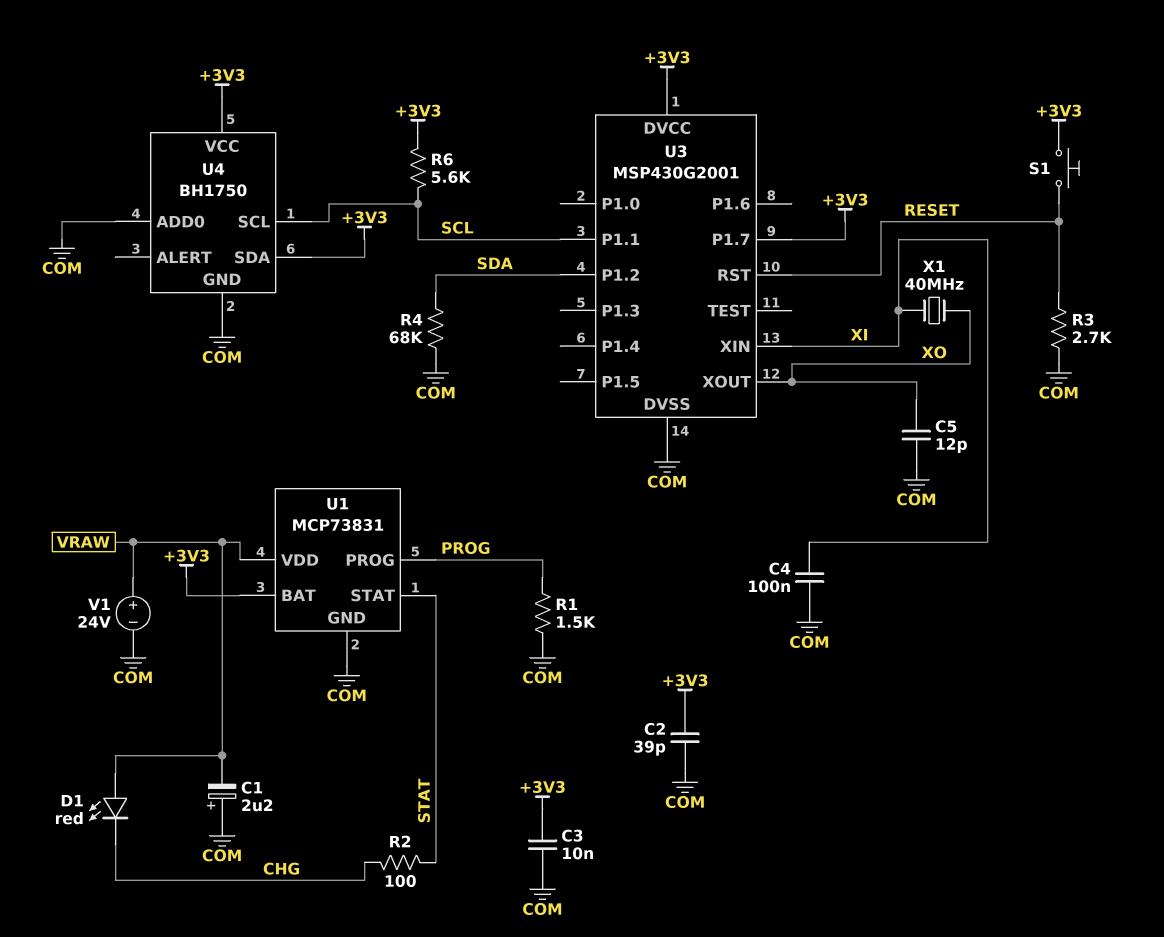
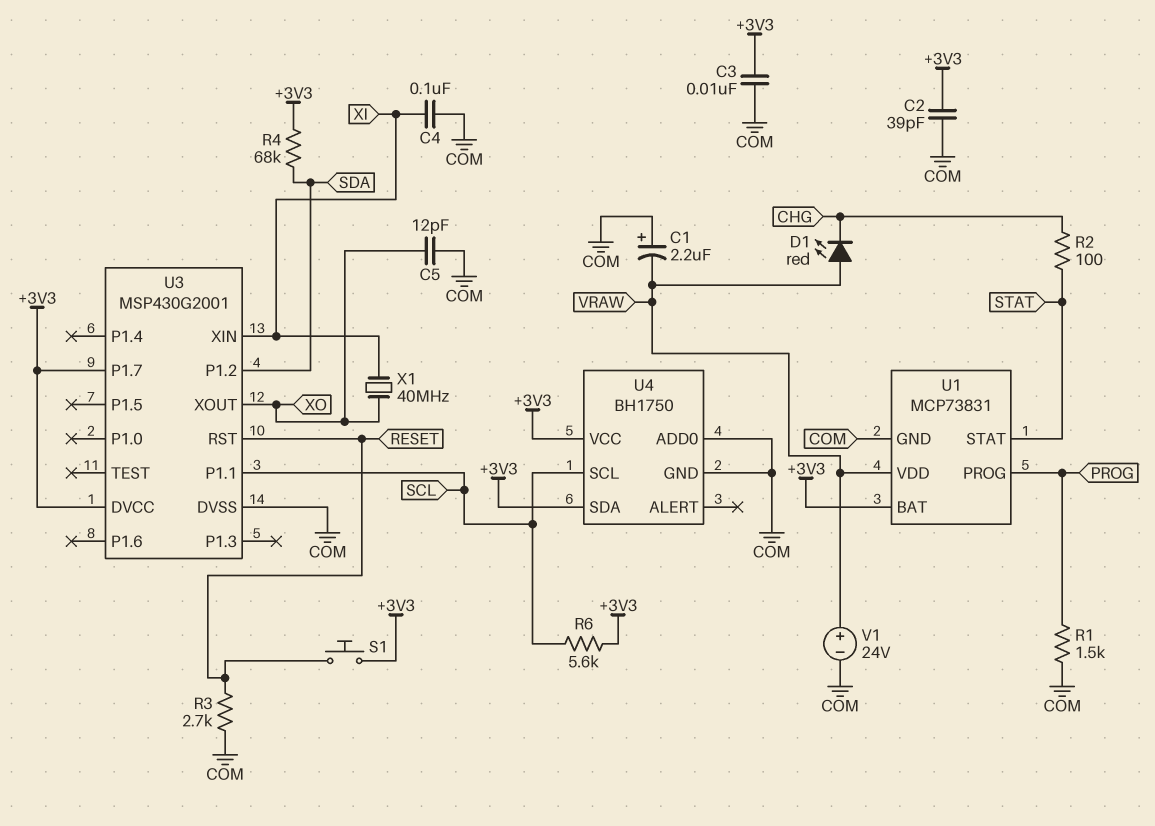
R4: 68k (COM, SDA) -> 68k (+3V3, SDA)

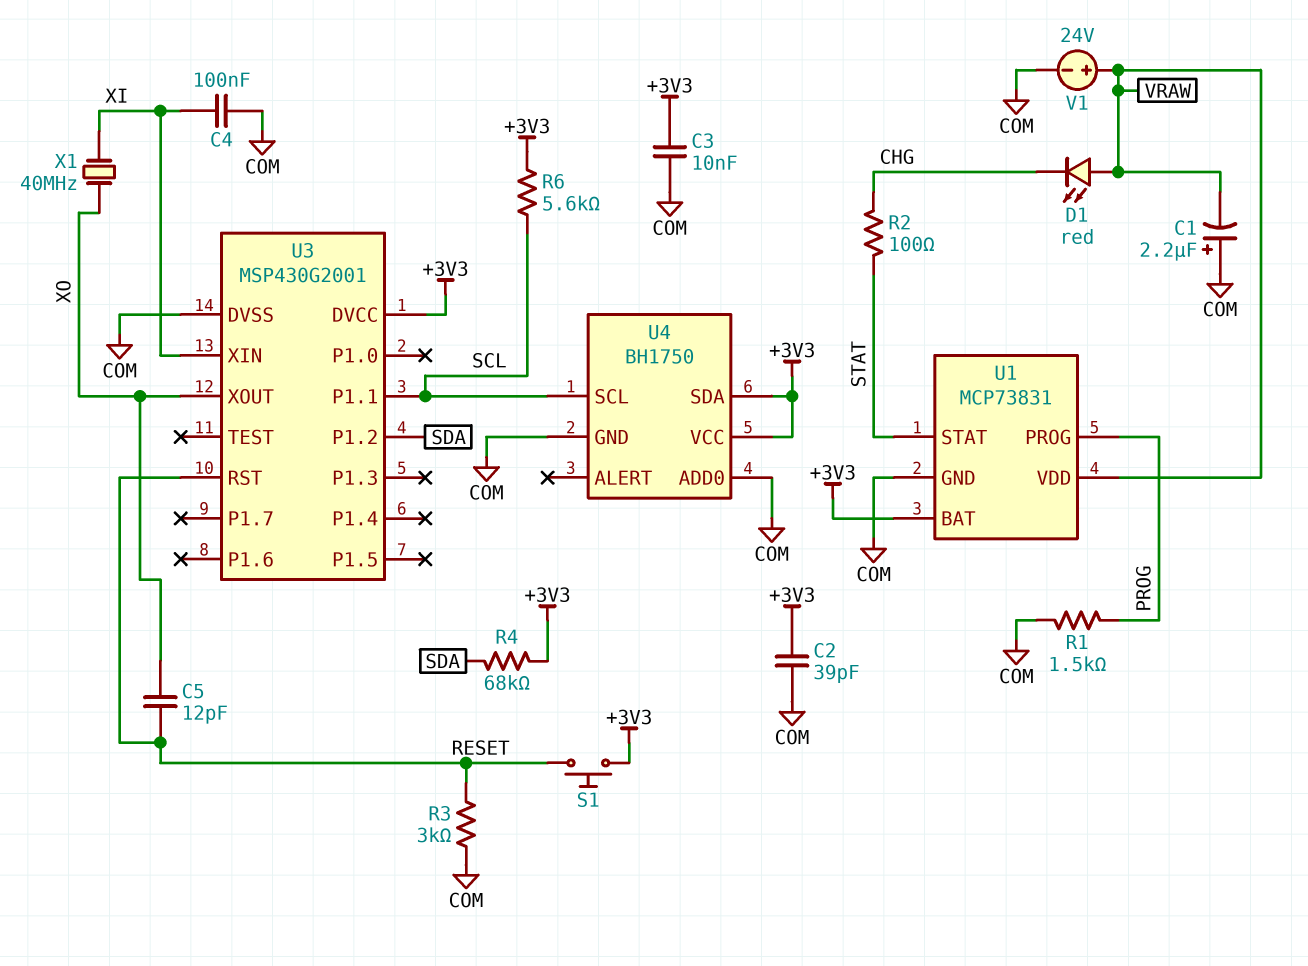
C5: 12pF (COM, XO) -> 12pF (RESET, XO)
R3: 2.7k (COM, RESET) -> 3k (COM, RESET)
U3 pin P1.7: +3V3 -> none

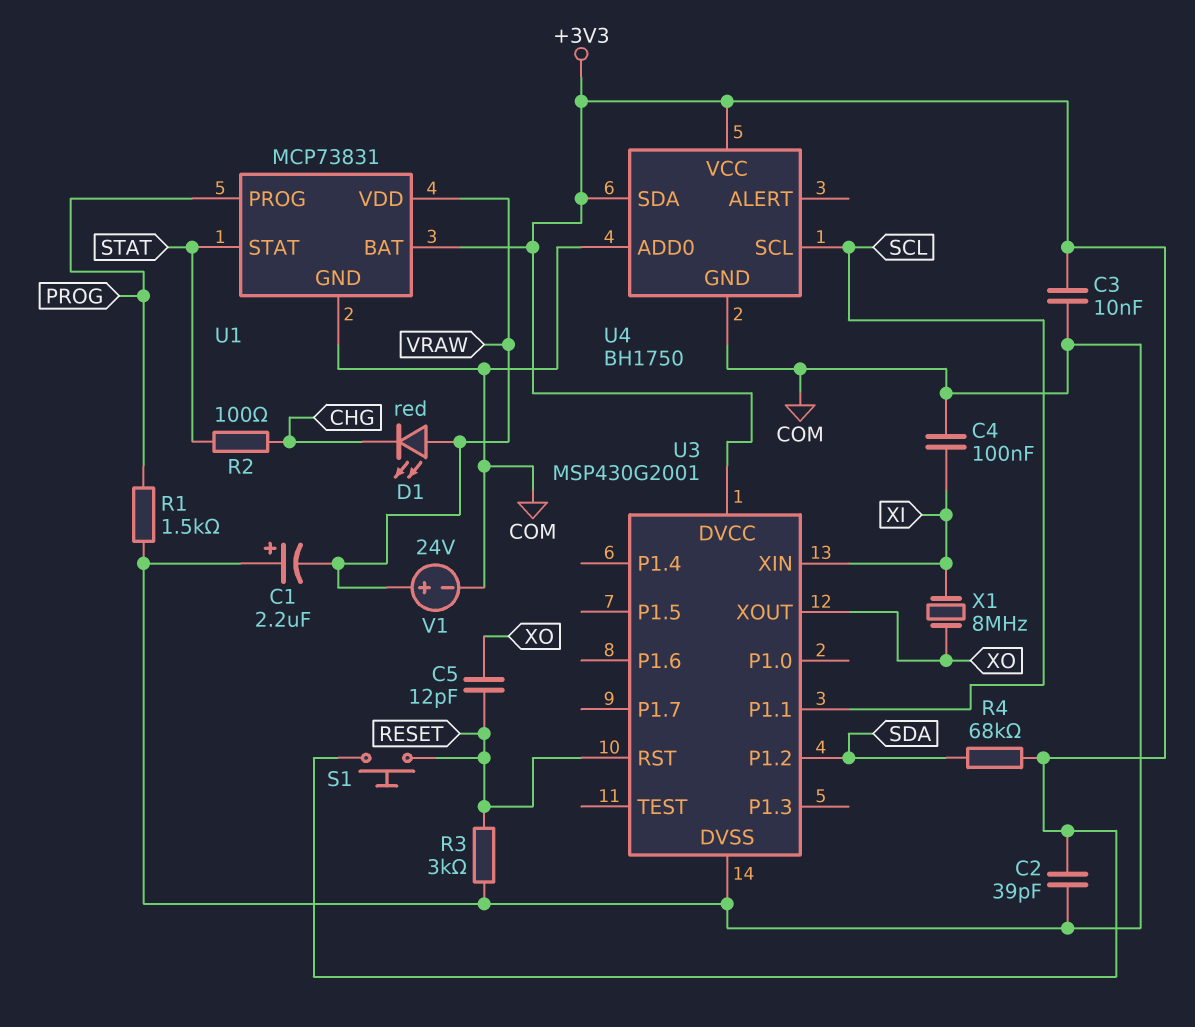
R6: 5.6k (+3V3, SCL) -> none
X1: 40MHz (XI, XO) -> 8MHz (XI, XO)

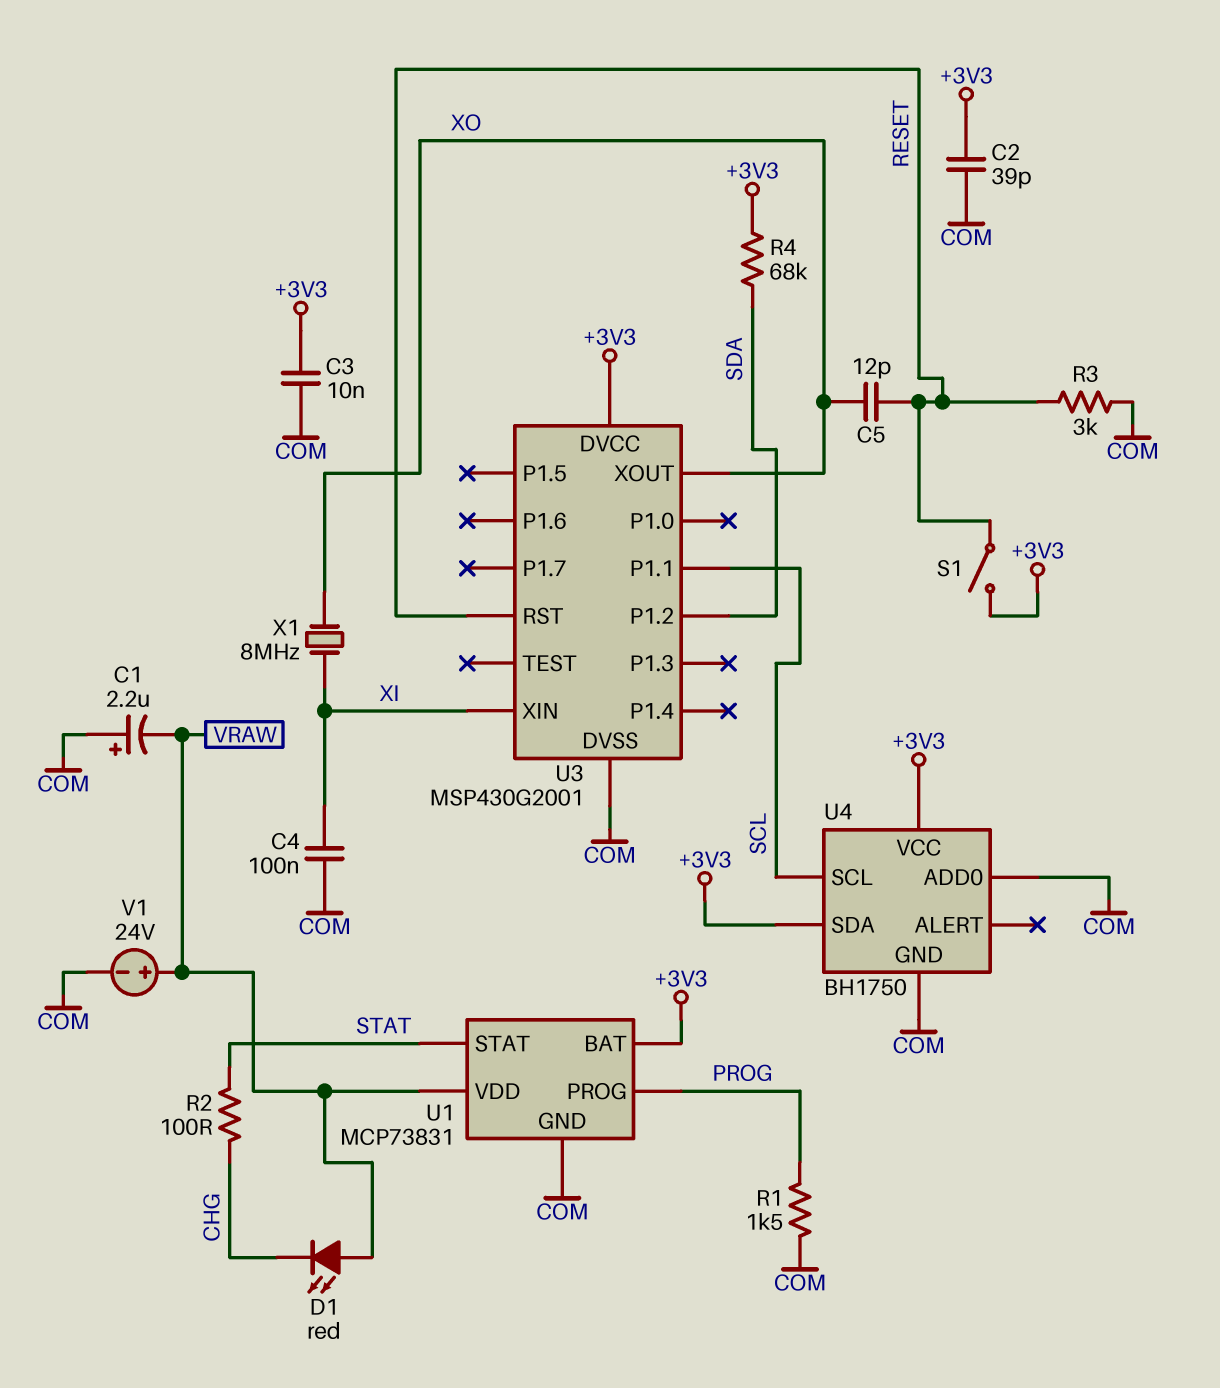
S1: button (+3V3, RESET) -> switch (+3V3, RESET)

